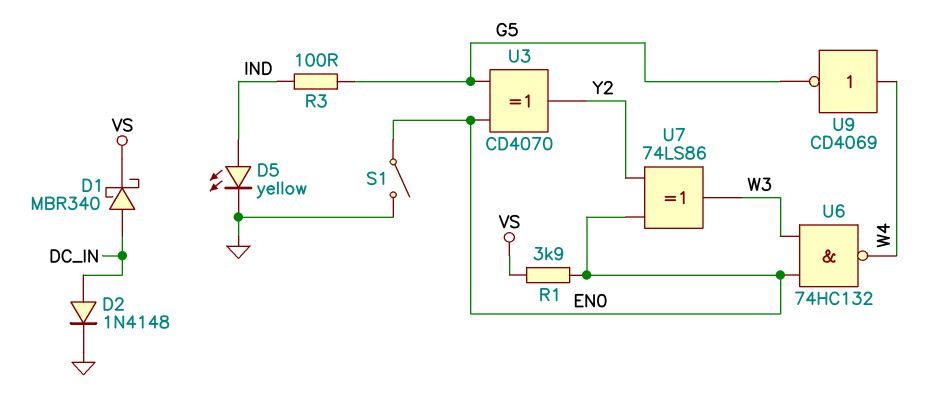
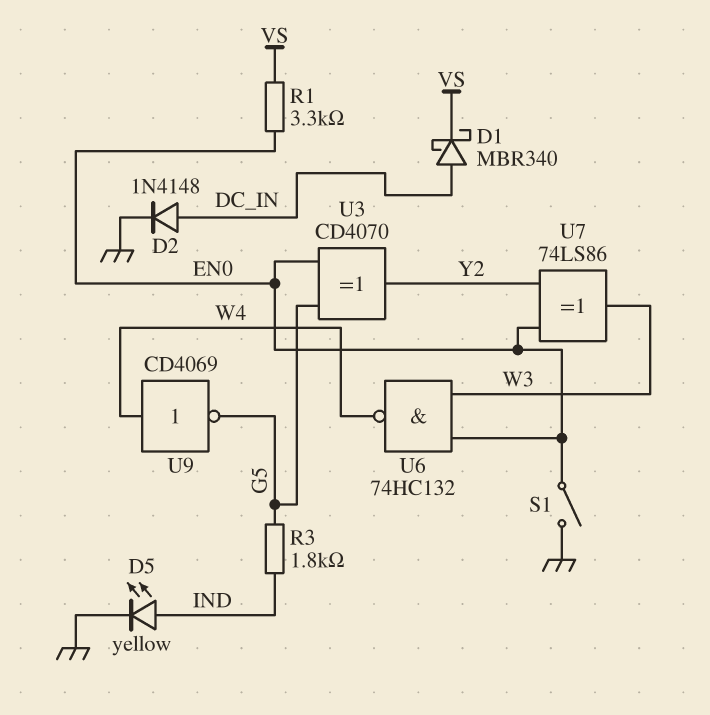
R1: 3.9k (EN0, VS) -> 3.3k (EN0, VS)
R3: 100 (G5, IND) -> 1.8k (G5, IND)

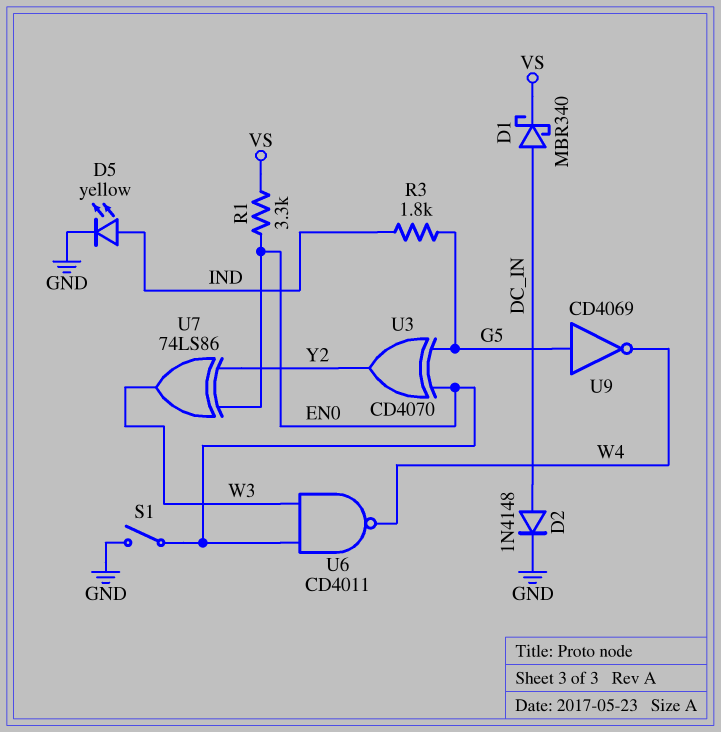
U6: NAND 74HC132 (in EN0, in W3, out W4) -> NAND CD4011 (in EN0, in W3, out W4)
U9: NOT CD4069 (in W4, out G5) -> NOT CD4069 (in G5, out W4)

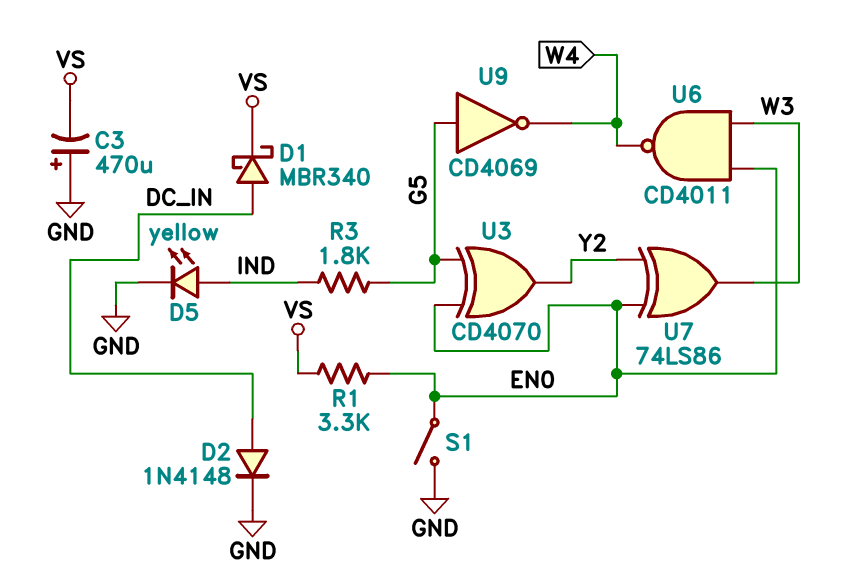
C3: none -> 470uF (plus GND, minus VS)

